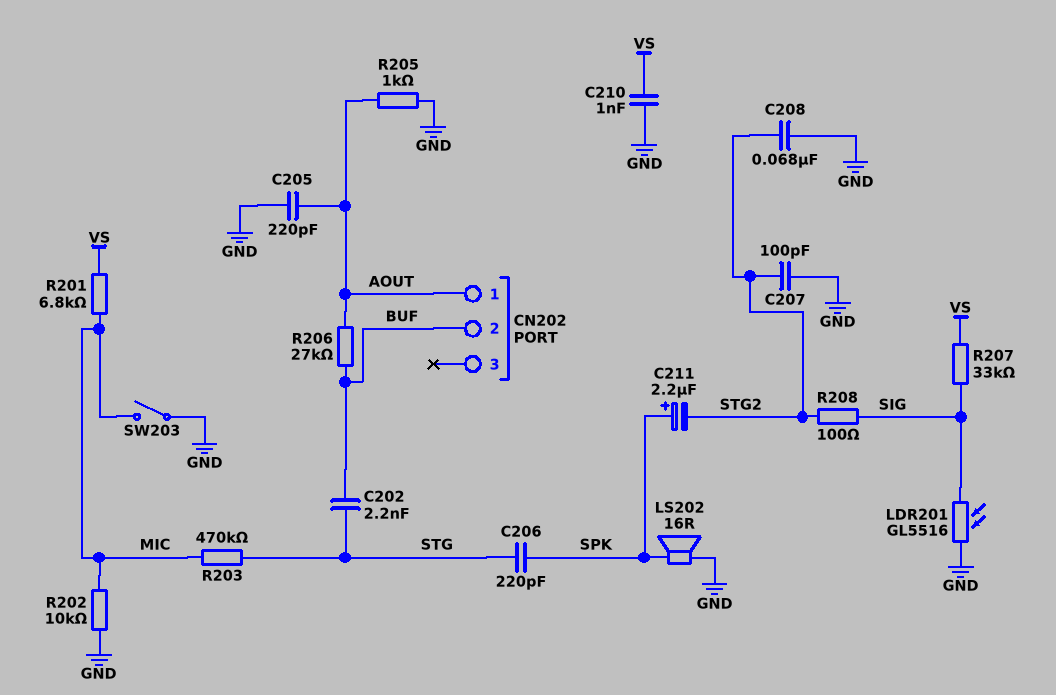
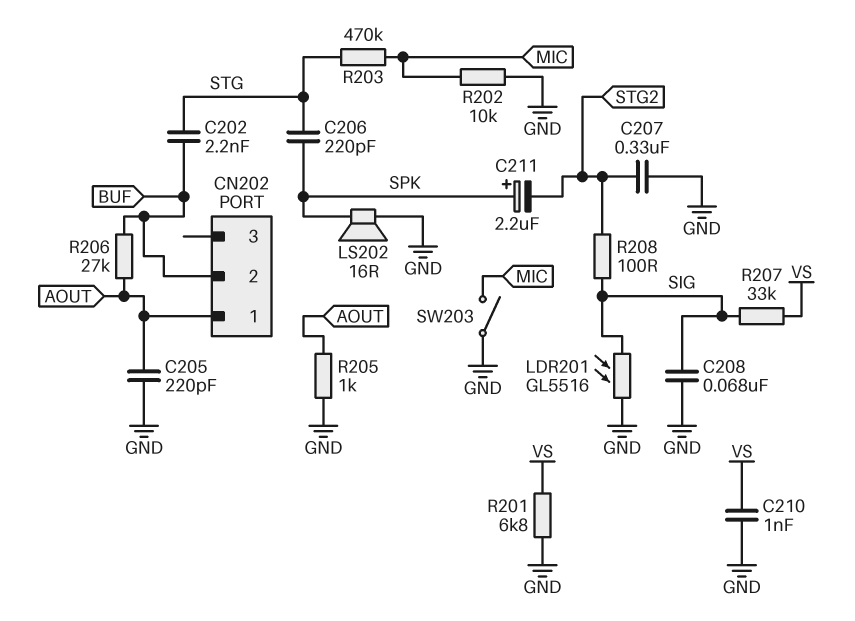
C207: 100pF (GND, STG2) -> 330nF (GND, STG2)
C208: 68nF (GND, STG2) -> 68nF (GND, SIG)
R201: 6.8k (MIC, VS) -> 6.8k (GND, VS)

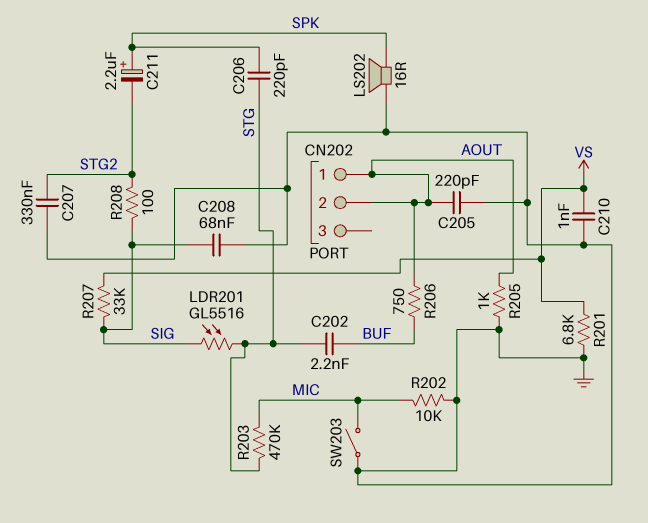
CN202 pin 2: BUF -> AOUT
LDR201: GL5516 (GND, SIG) -> GL5516 (SIG, STG)
R206: 27k (AOUT, BUF) -> 750 (AOUT, BUF)

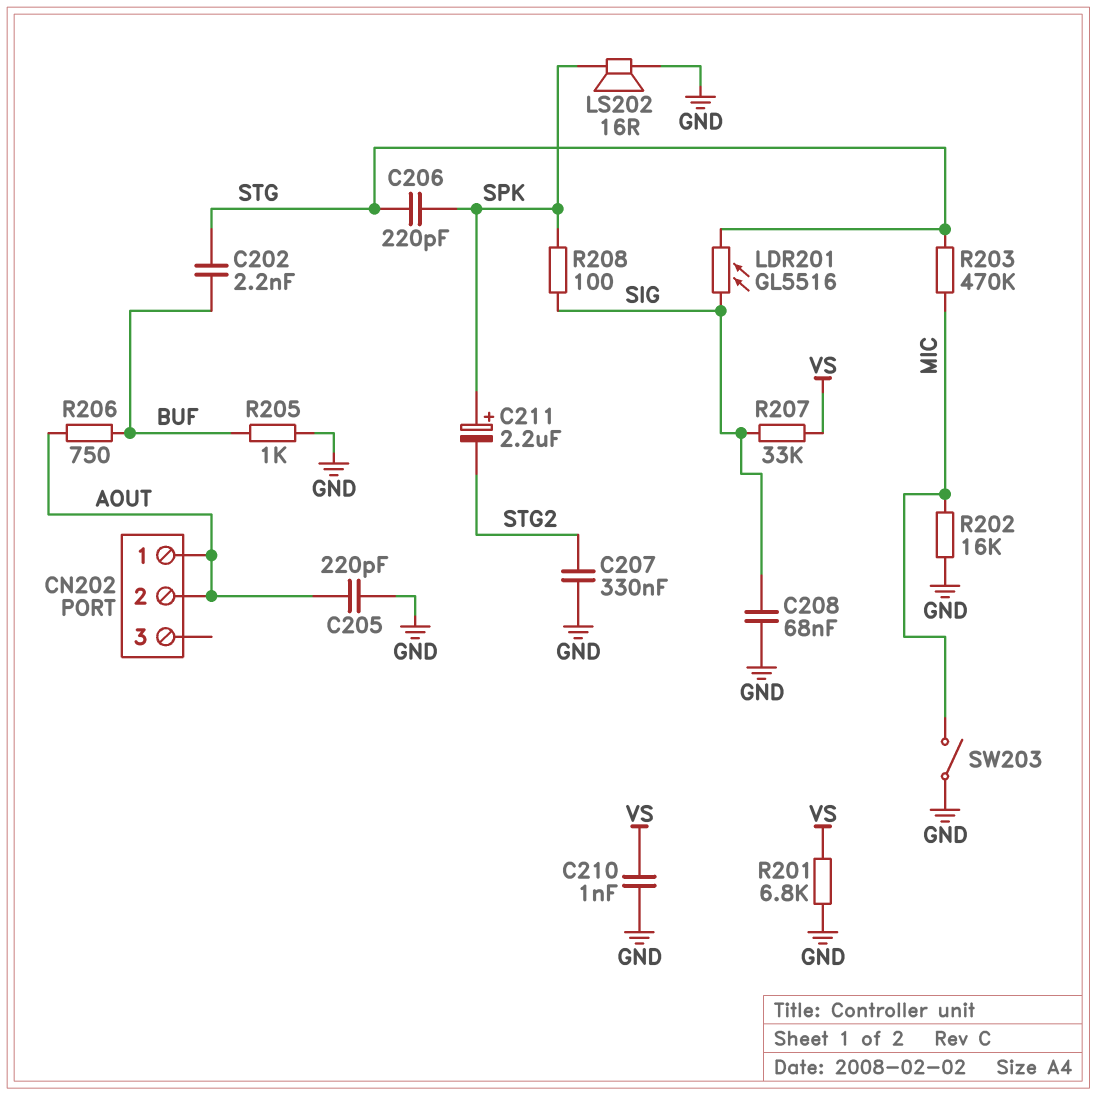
R202: 10k (GND, MIC) -> 16k (GND, MIC)
R205: 1k (AOUT, GND) -> 1k (BUF, GND)
R208: 100 (SIG, STG2) -> 100 (SIG, SPK)

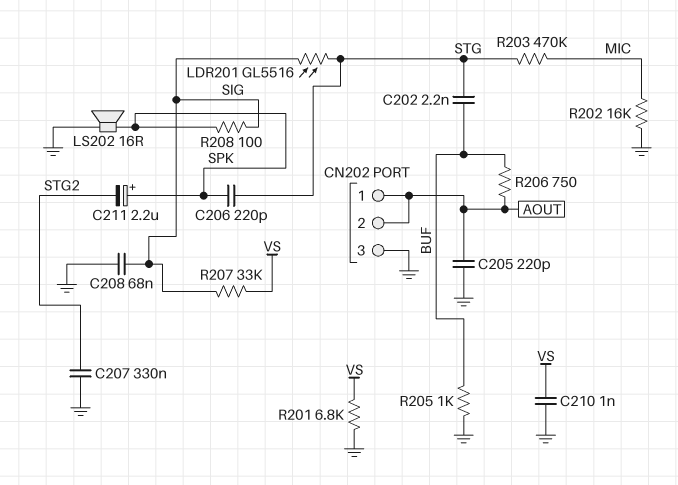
CN202 pin 3: none -> GND
SW203: switch (GND, MIC) -> none

